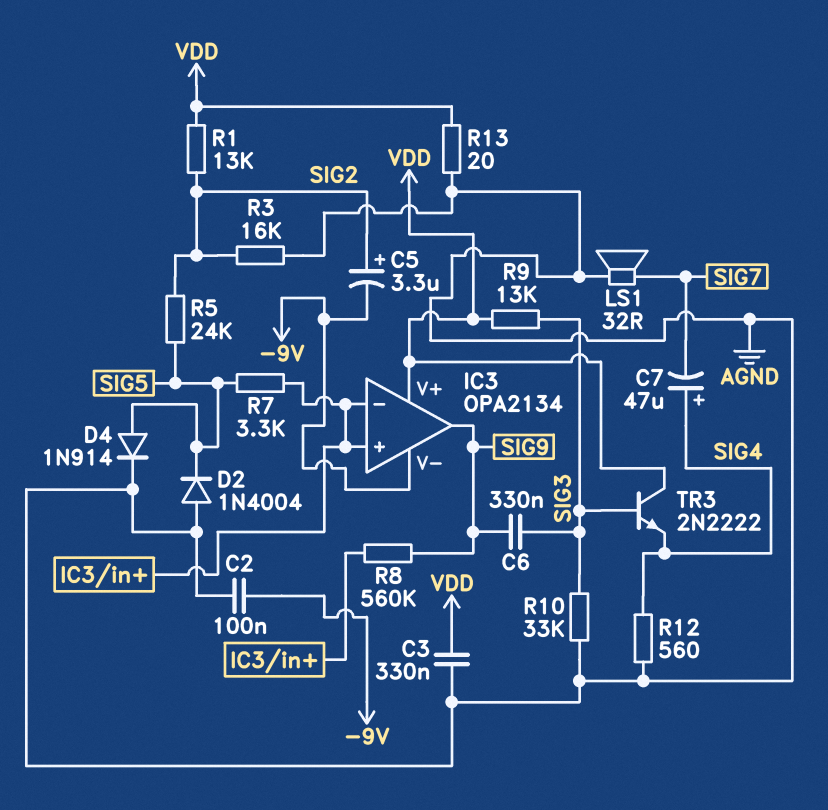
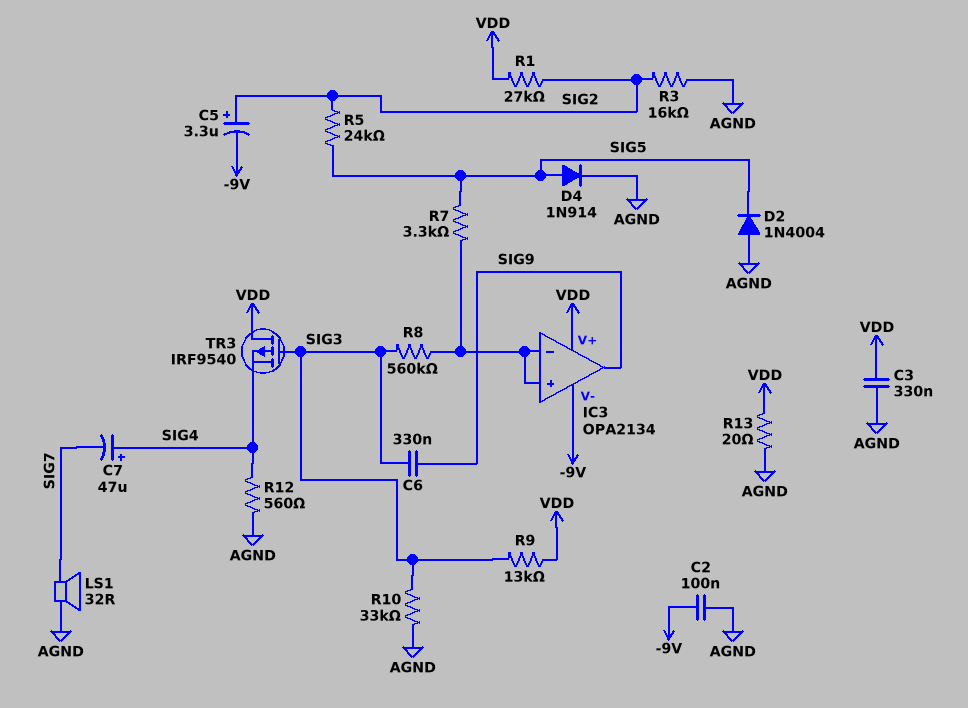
R1: 13k (SIG2, VDD) -> 27k (SIG2, VDD)
R8: 560k (IC3/in+, SIG9) -> 560k (IC3/in+, SIG3)
TR3: NPN 2N2222 (B SIG3, C VDD, E SIG4) -> PMOS IRF9540 (G SIG3, D VDD, S SIG4)

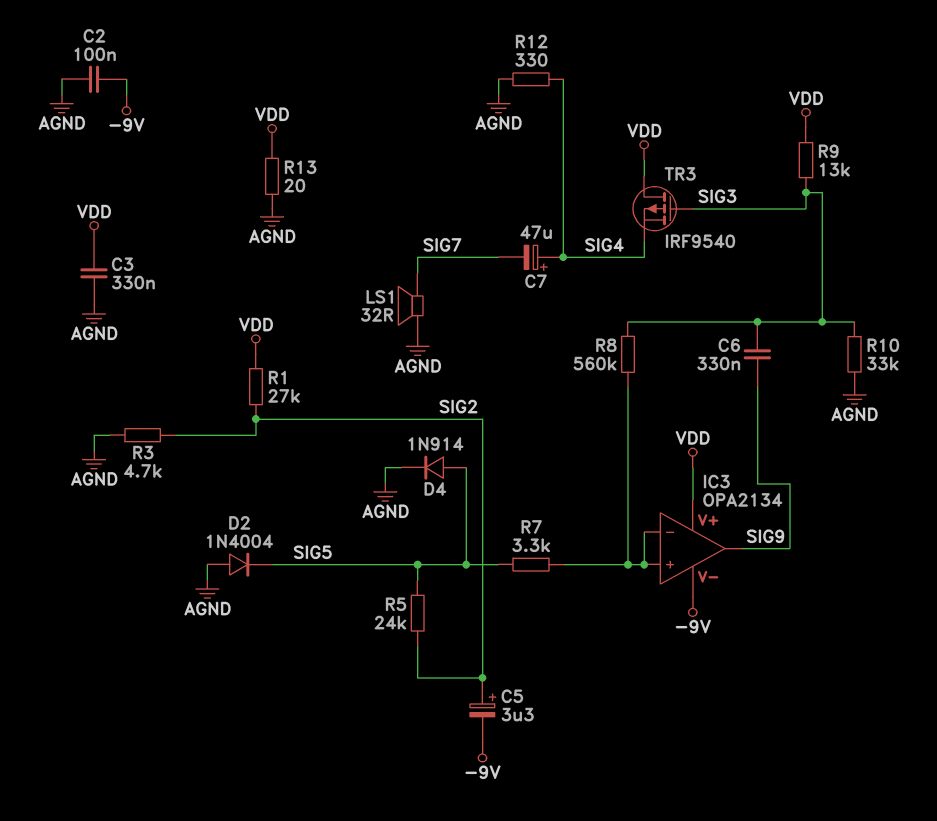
R3: 16k (AGND, SIG2) -> 4.7k (AGND, SIG2)
R12: 560 (AGND, SIG4) -> 330 (AGND, SIG4)

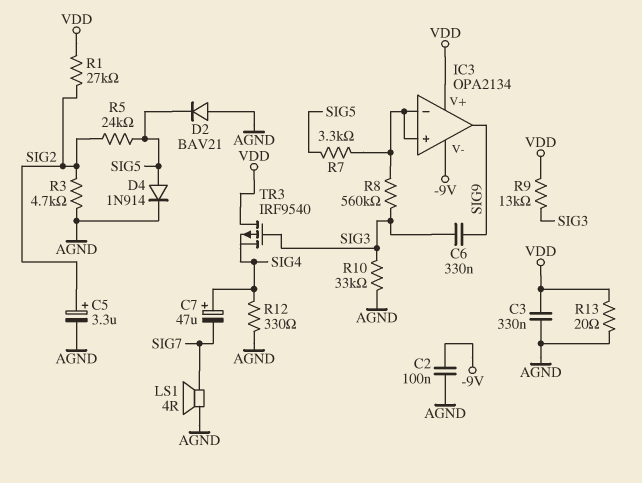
C5: 3.3uF (plus SIG2, minus -9V) -> 3.3uF (plus SIG2, minus AGND)
D2: diode 1N4004 (A AGND, K SIG5) -> diode BAV21 (A AGND, K SIG5)
LS1: speaker 32R (AGND, SIG7) -> speaker 4R (AGND, SIG7)

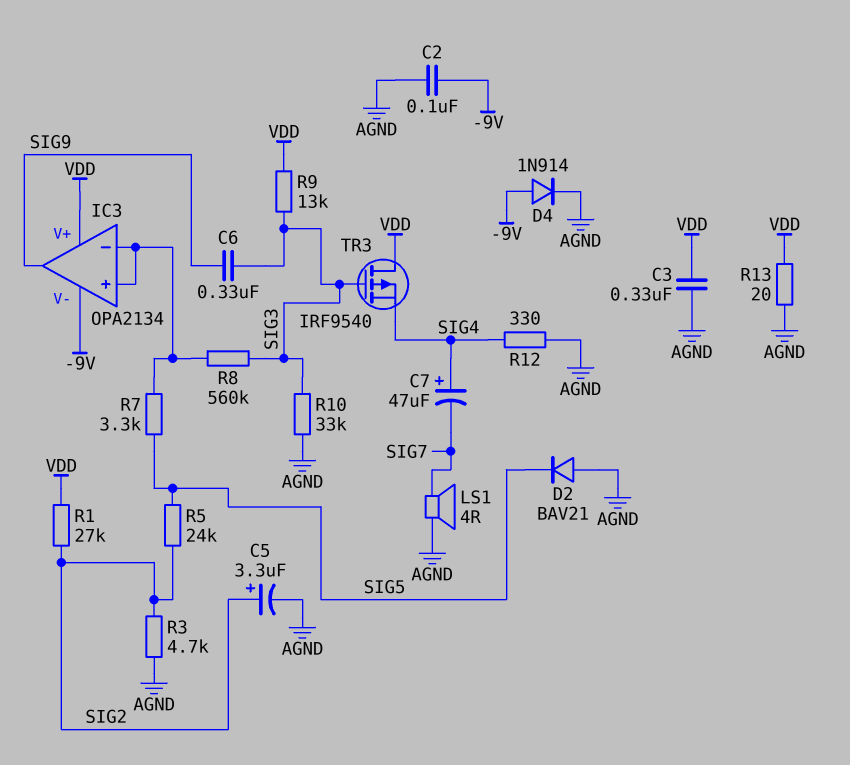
D4: diode 1N914 (A SIG5, K AGND) -> diode 1N914 (A -9V, K AGND)

